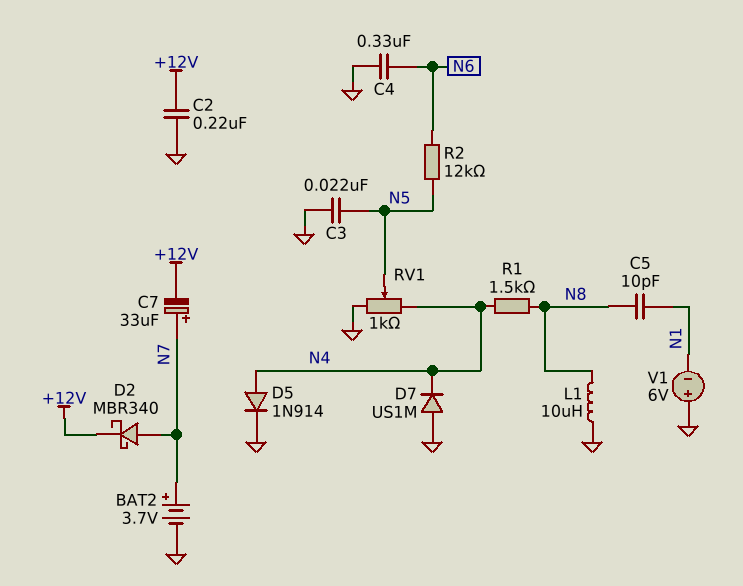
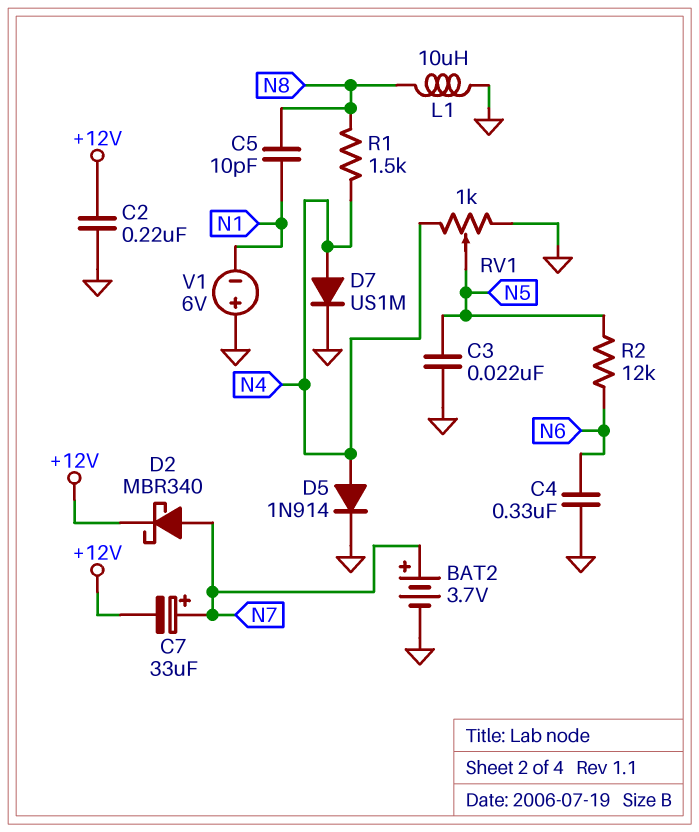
D7: diode US1M (A GND, K N4) -> diode US1M (A N4, K GND)

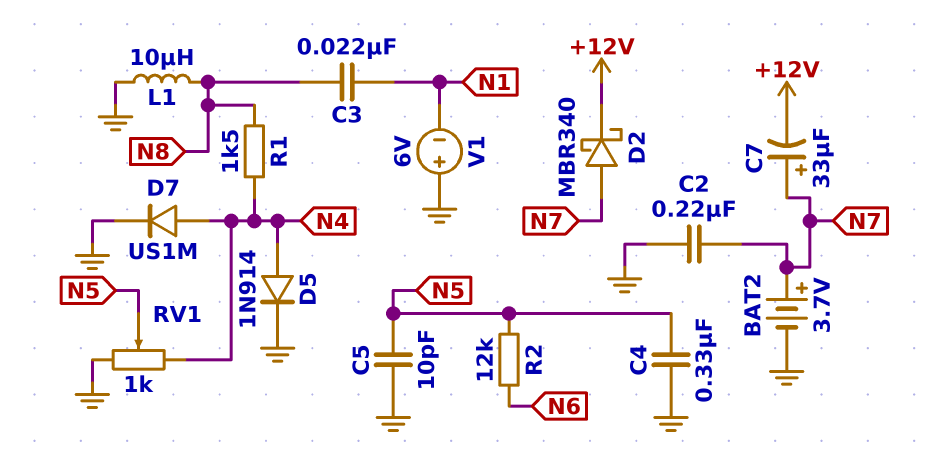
C2: 220nF (+12V, GND) -> 220nF (GND, N7)
C3: 22nF (GND, N5) -> 22nF (N1, N8)
C4: 330nF (GND, N6) -> 330nF (GND, N5)
C5: 10pF (N1, N8) -> 10pF (GND, N5)

